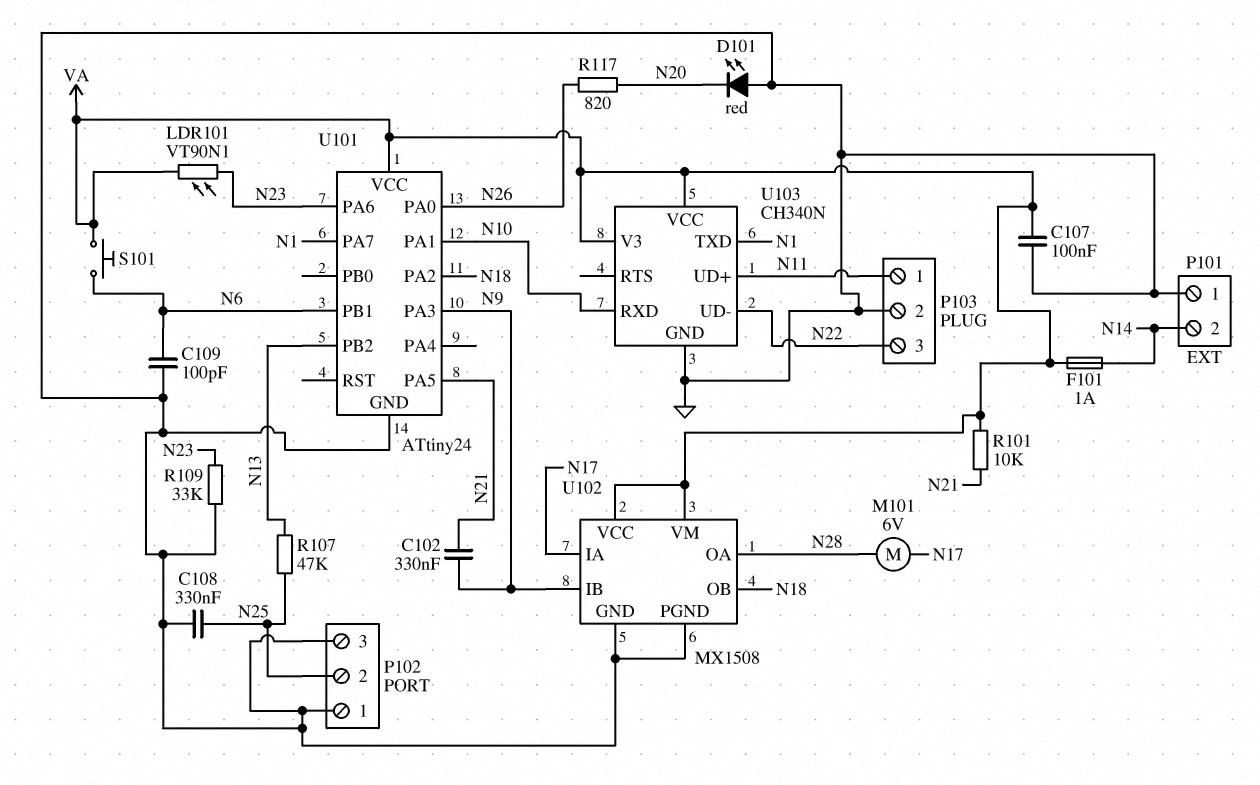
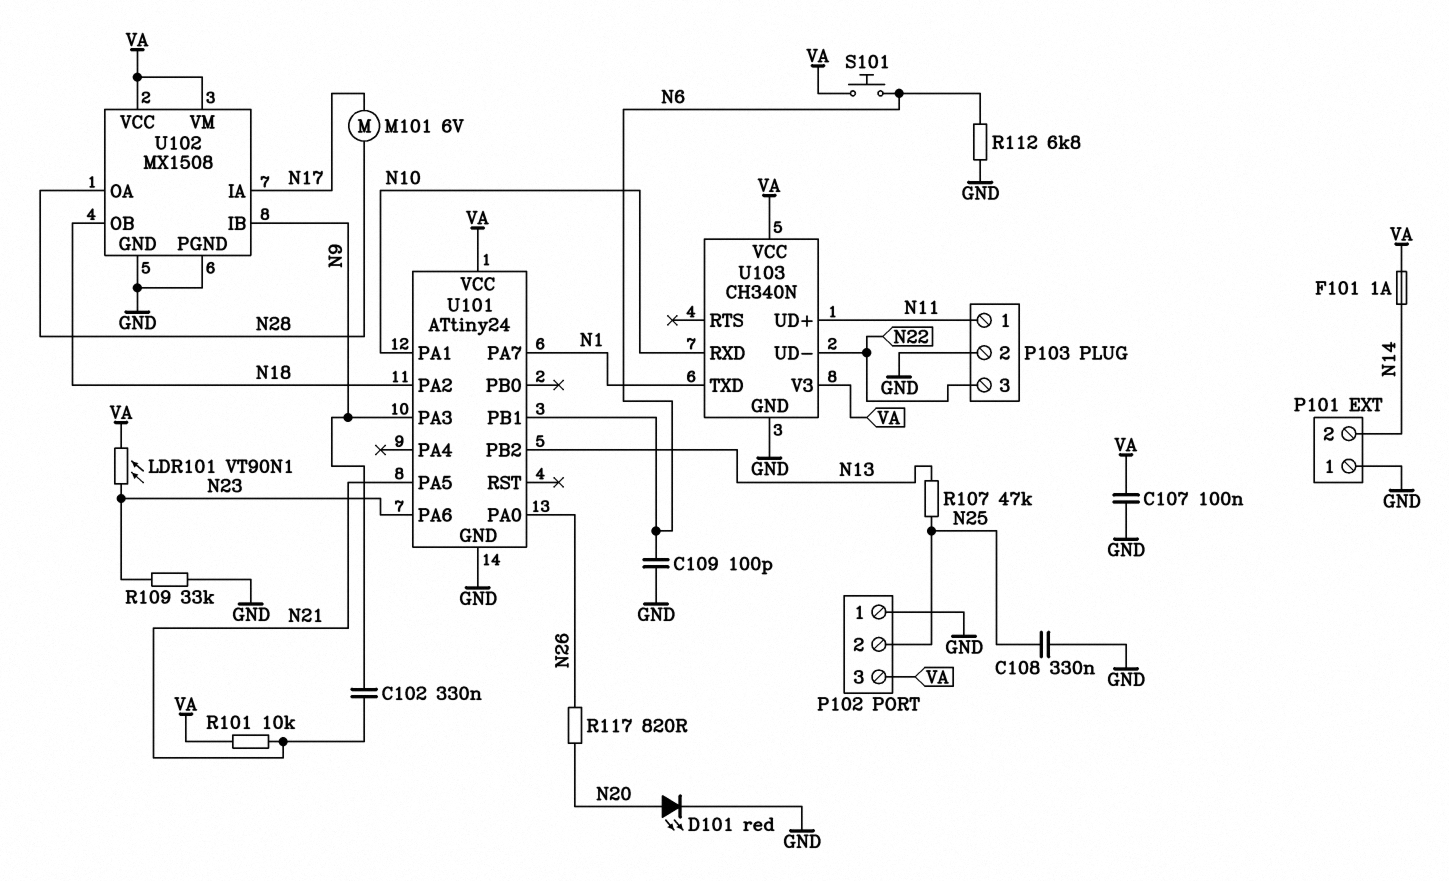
D101: LED red (A GND, K N20) -> LED red (A N20, K GND)
P102 pin 3: GND -> VA
R112: none -> 6.8k (GND, N6)

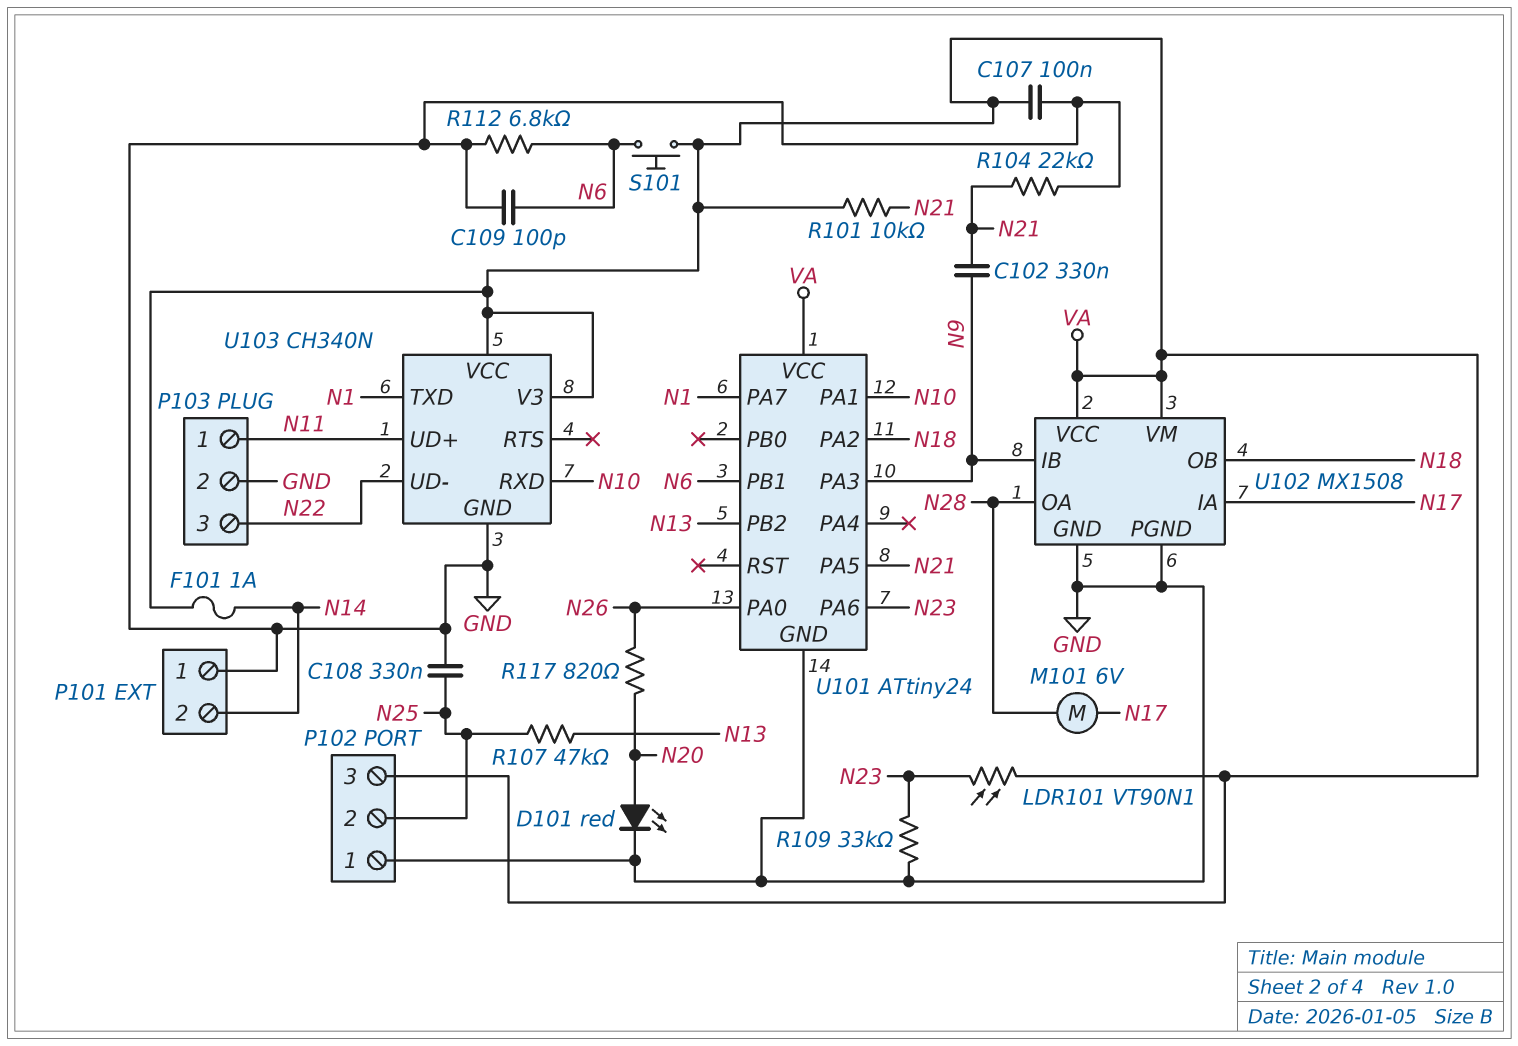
R104: none -> 22k (GND, N21)

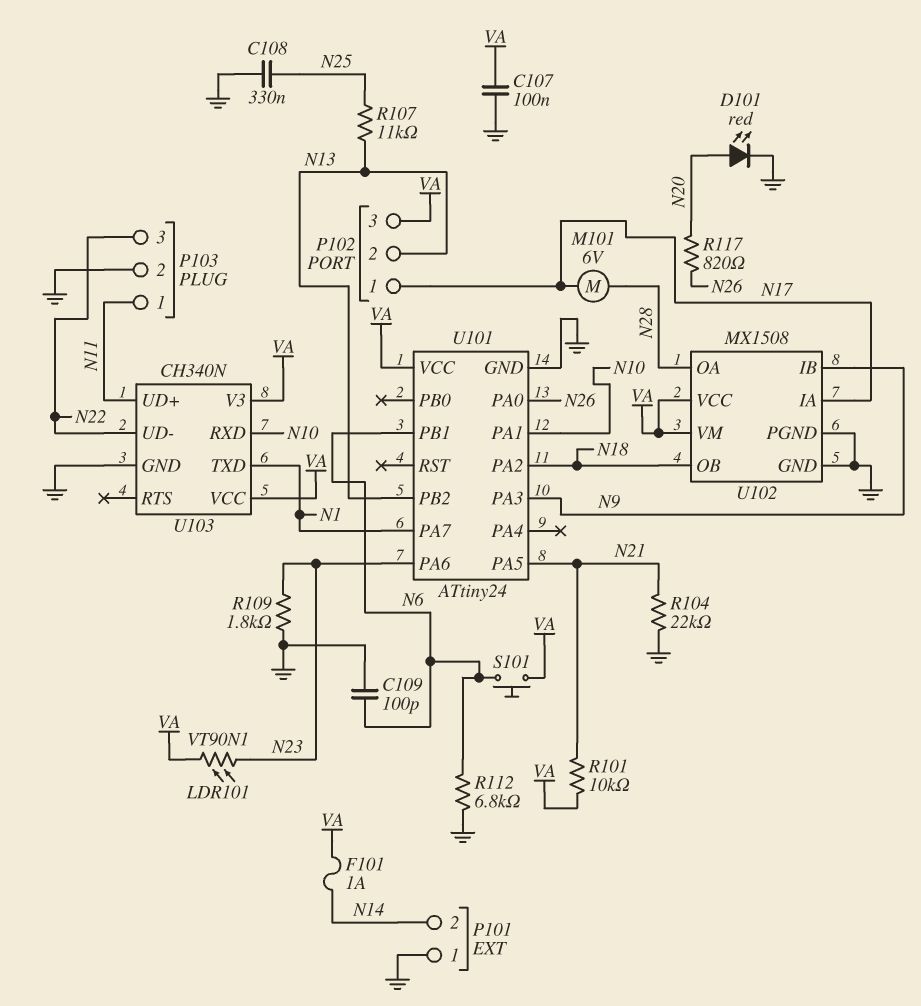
C102: 330nF (N9, N21) -> none
P102 pin 1: GND -> N17
P102 pin 2: N25 -> N13
R107: 47k (N13, N25) -> 11k (N13, N25)
R109: 33k (GND, N23) -> 1.8k (GND, N23)

